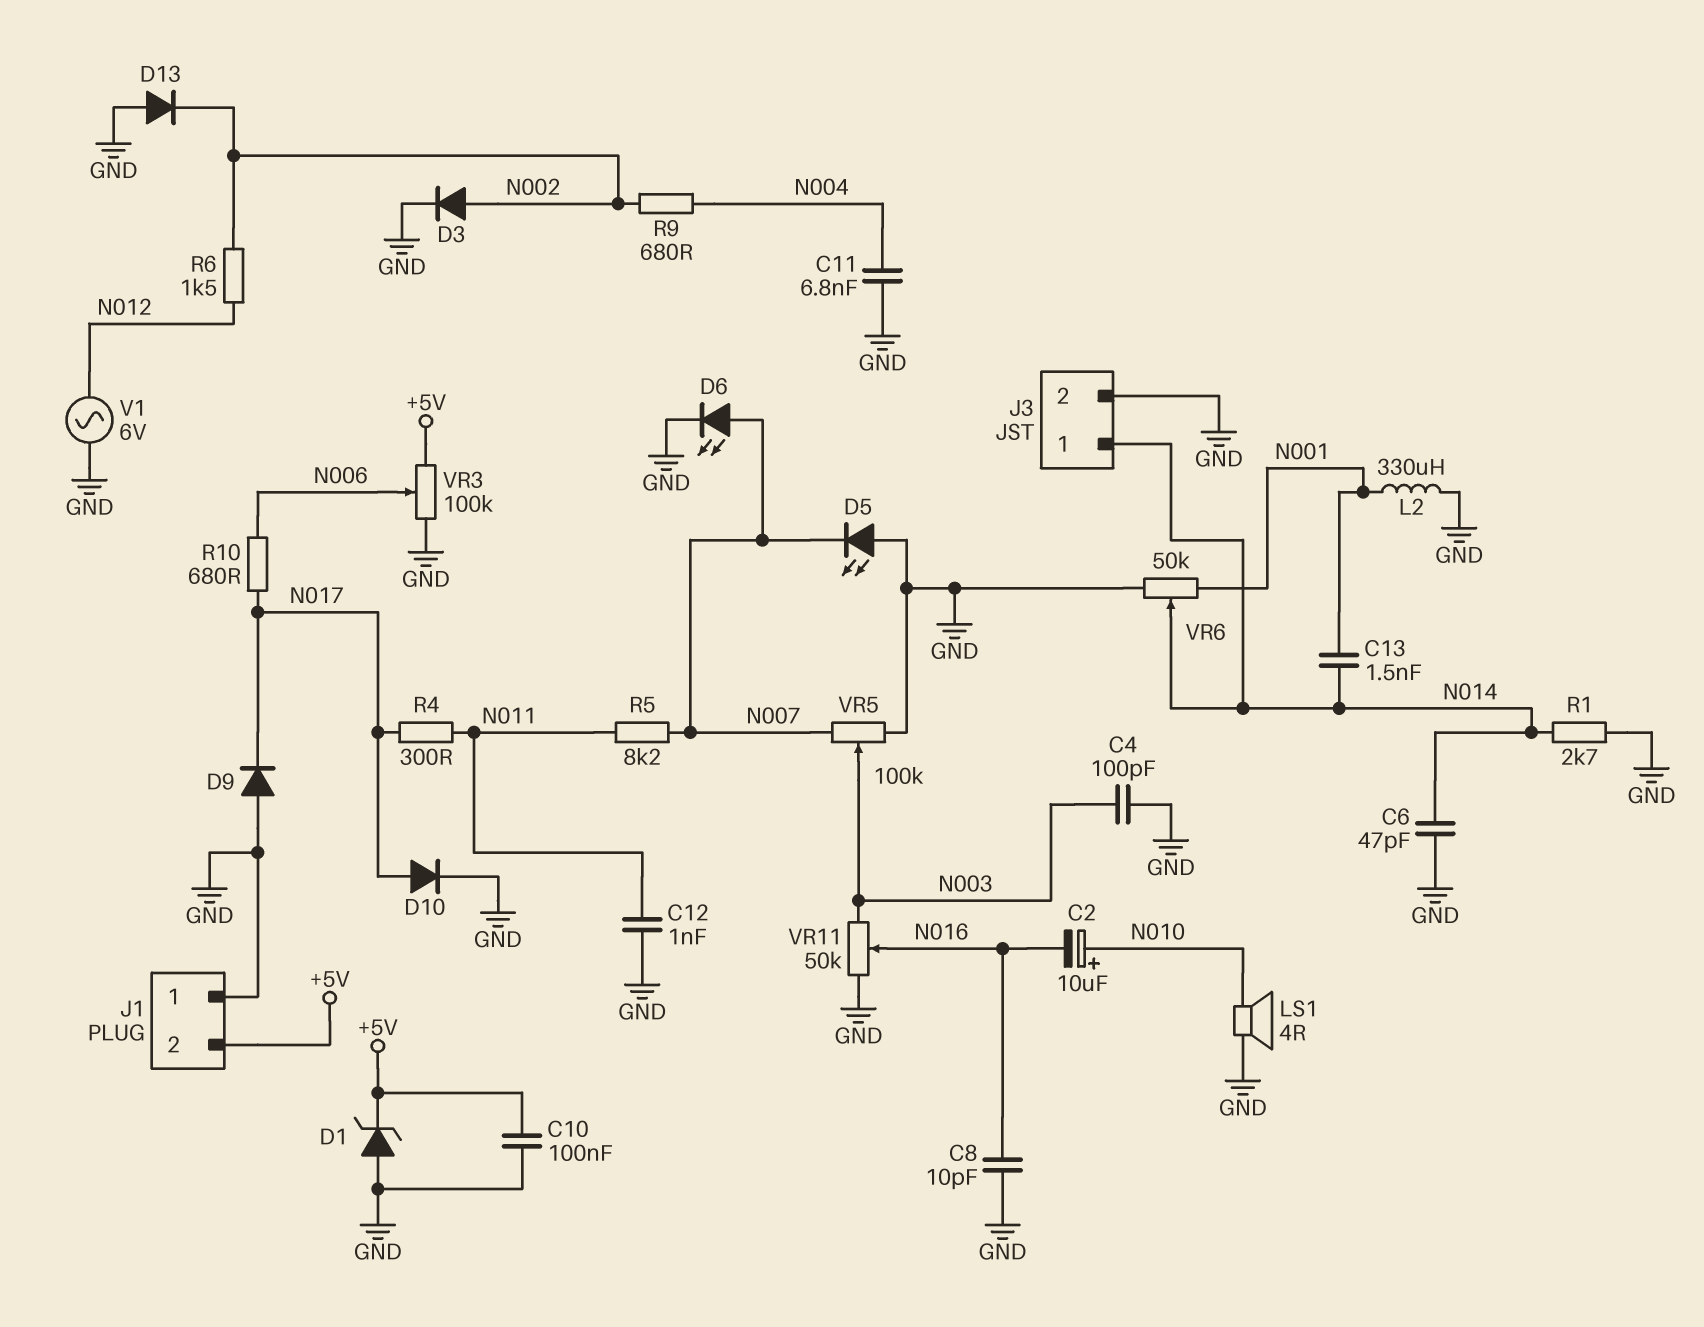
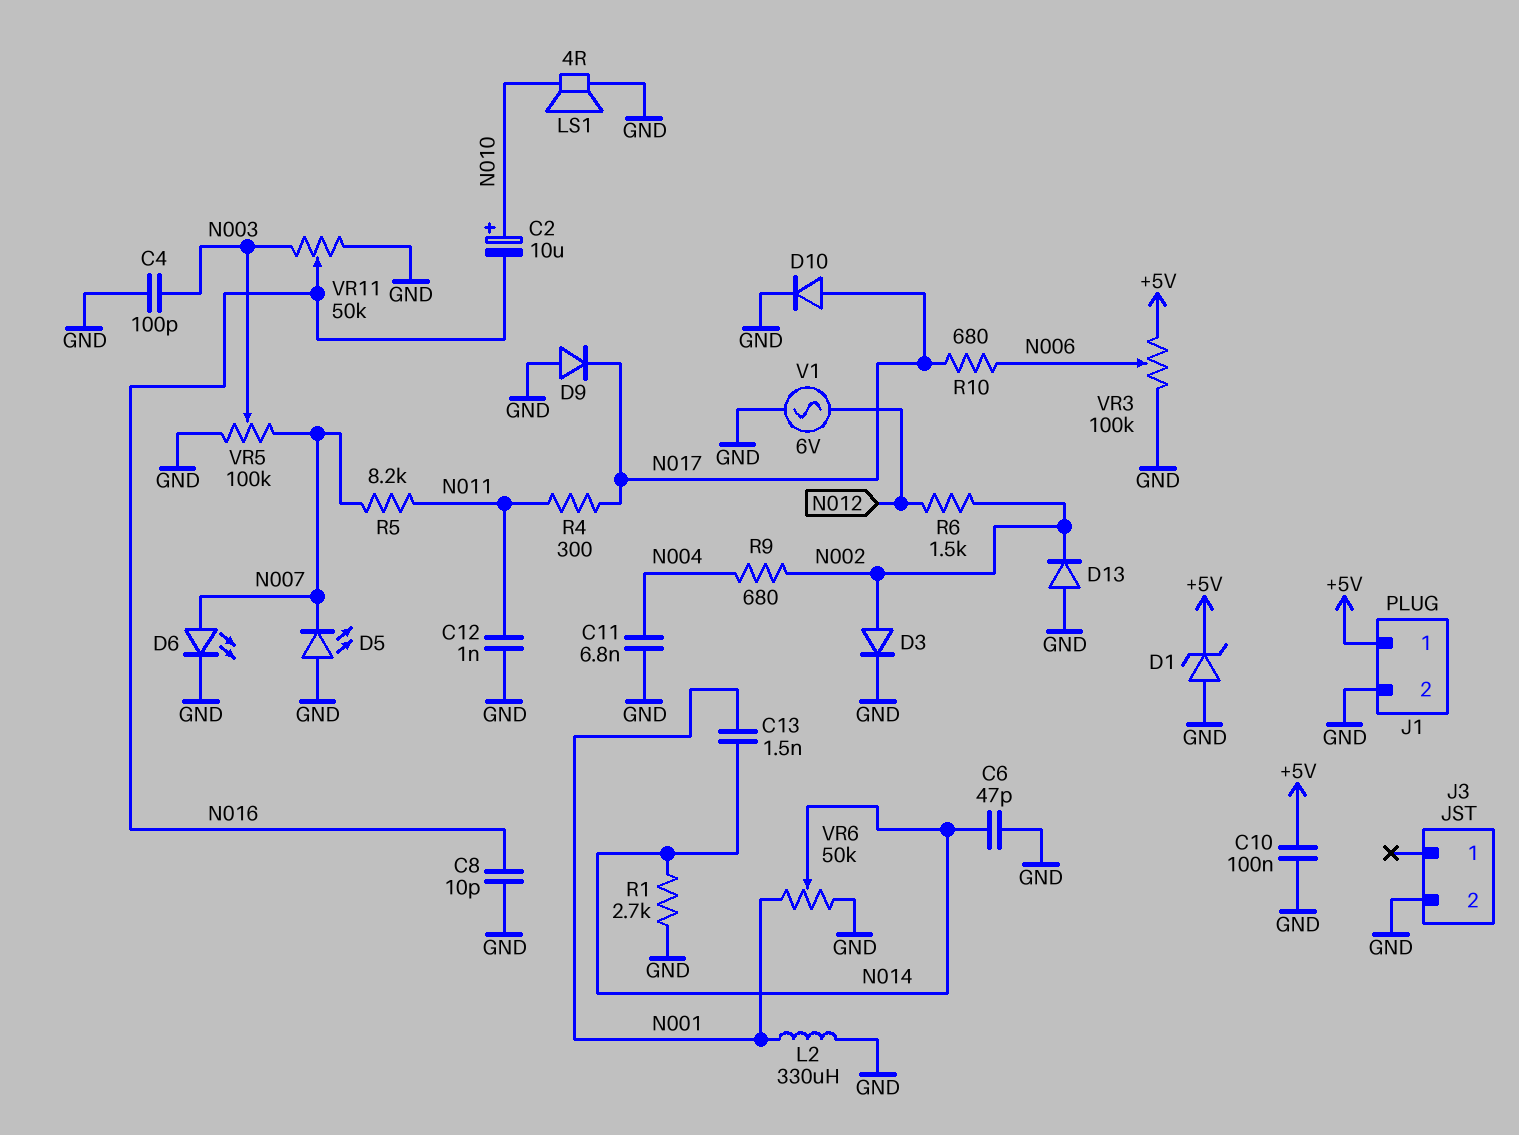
J1 pin 1: GND -> +5V
J1 pin 2: +5V -> GND
J3 pin 1: N014 -> none

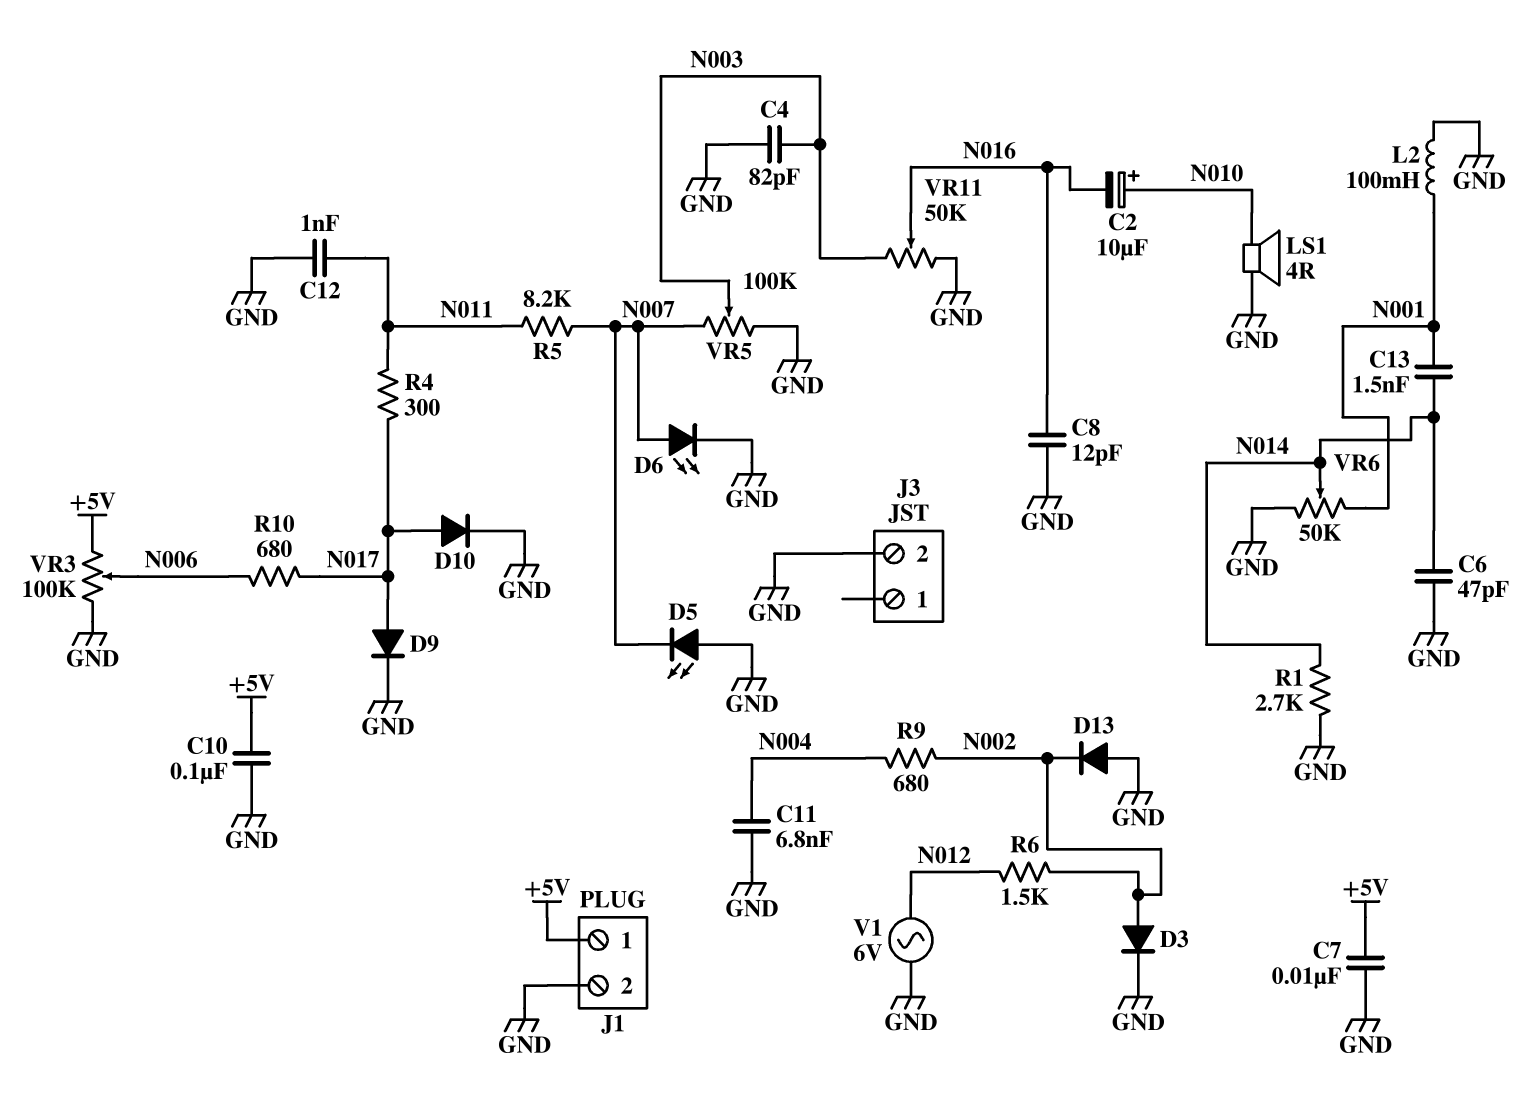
C4: 100pF (GND, N003) -> 82pF (GND, N003)
C7: none -> 10nF (+5V, GND)
C8: 10pF (GND, N016) -> 12pF (GND, N016)
D1: zener (A GND, K +5V) -> none
D9: diode (A GND, K N017) -> diode (A N017, K GND)
L2: 330uH (GND, N001) -> 100mH (GND, N001)

